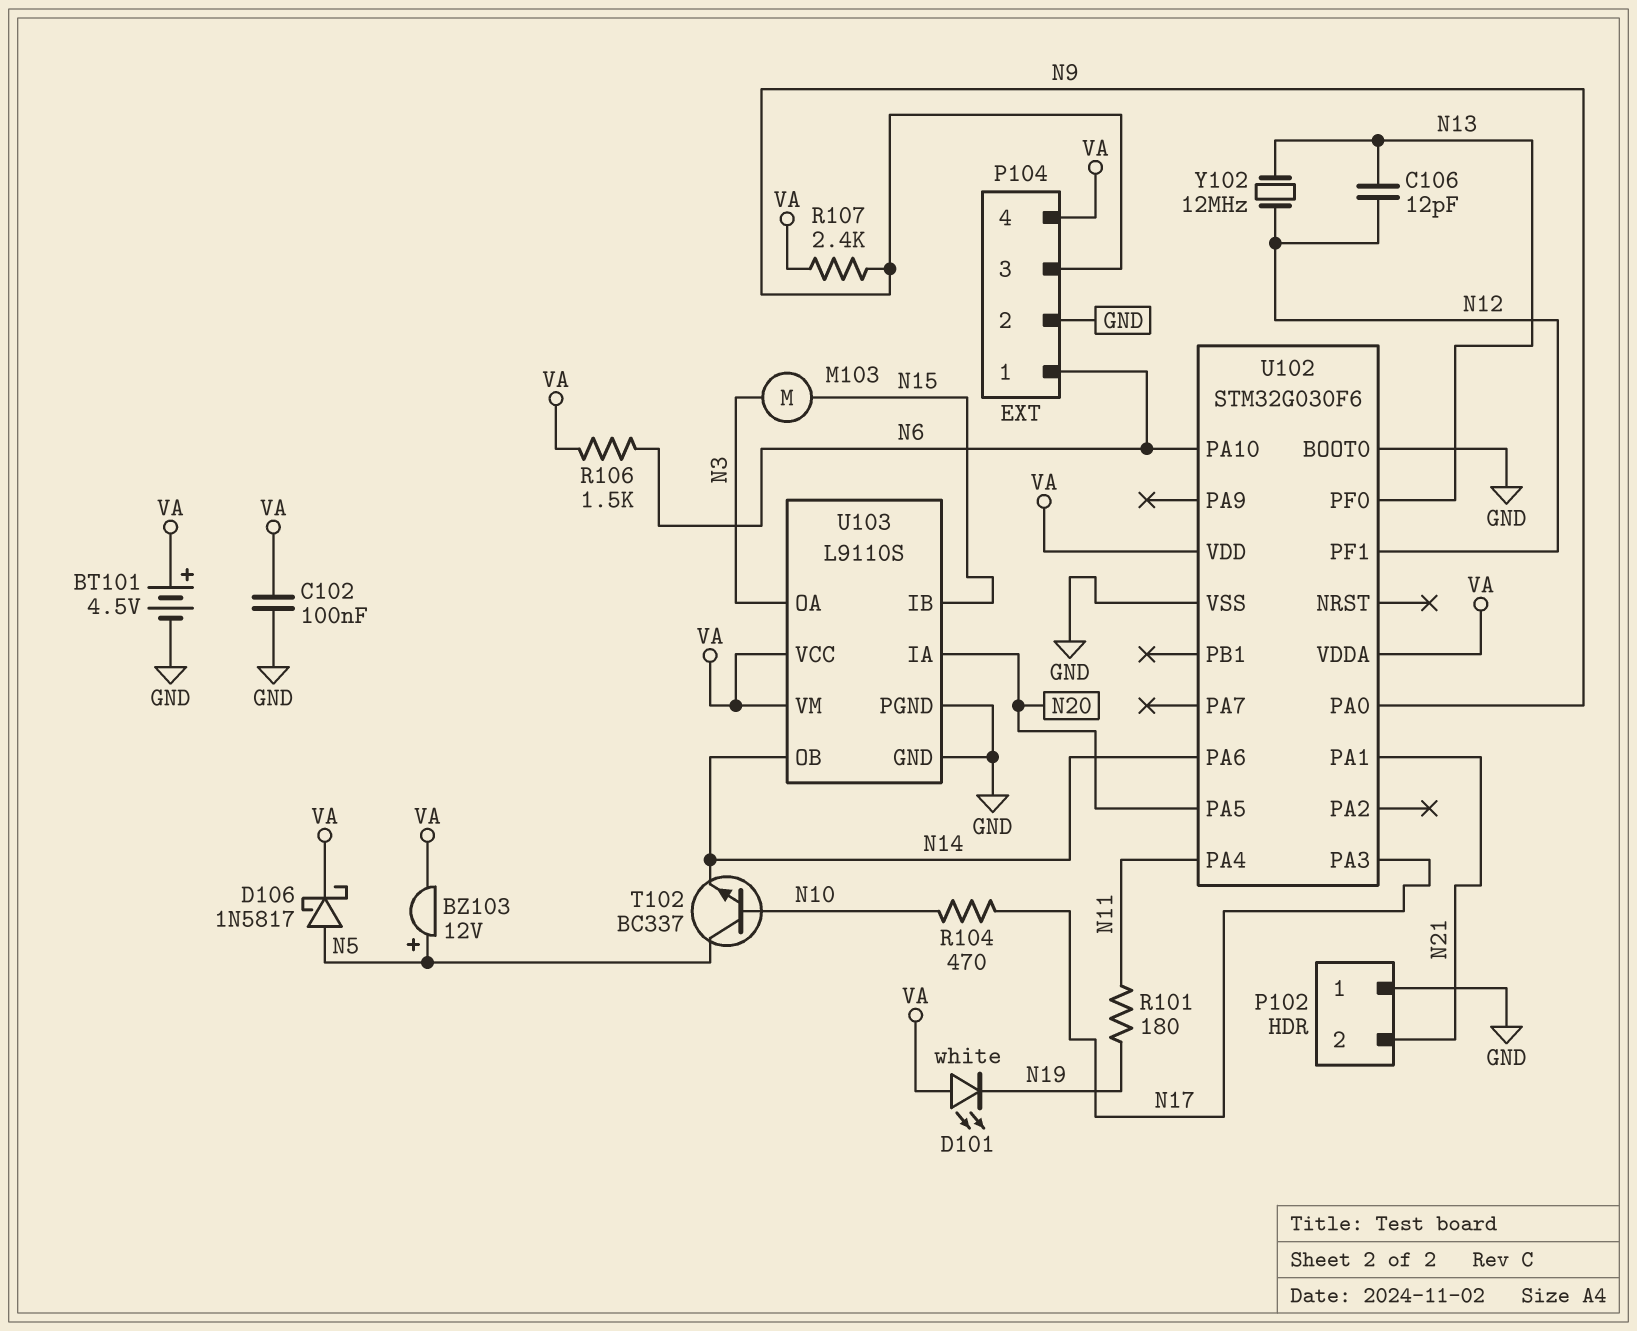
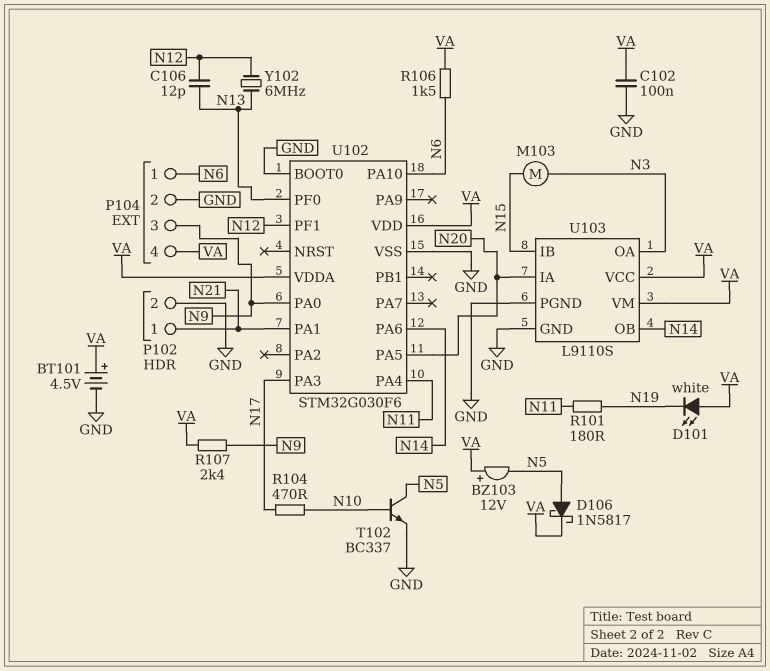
BZ103: buzzer 12V (plus N5, minus VA) -> buzzer 12V (plus VA, minus N5)
P102 pin 1: GND -> N21
P102 pin 2: N21 -> GND
T102: NPN BC337 (B N10, C N5, E N14) -> NPN BC337 (B N10, C N5, E GND)
Y102: 12MHz (N12, N13) -> 6MHz (N12, N13)

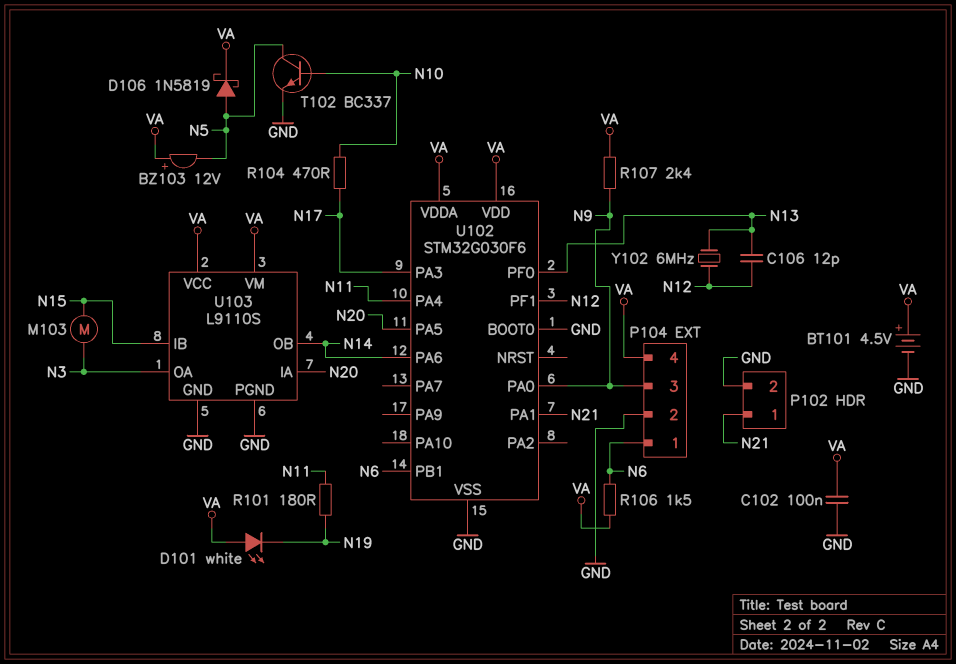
D106: schottky 1N5817 (A N5, K VA) -> schottky 1N5819 (A N5, K VA)
U102 pin PA10: N6 -> none
U102 pin PB1: none -> N6

